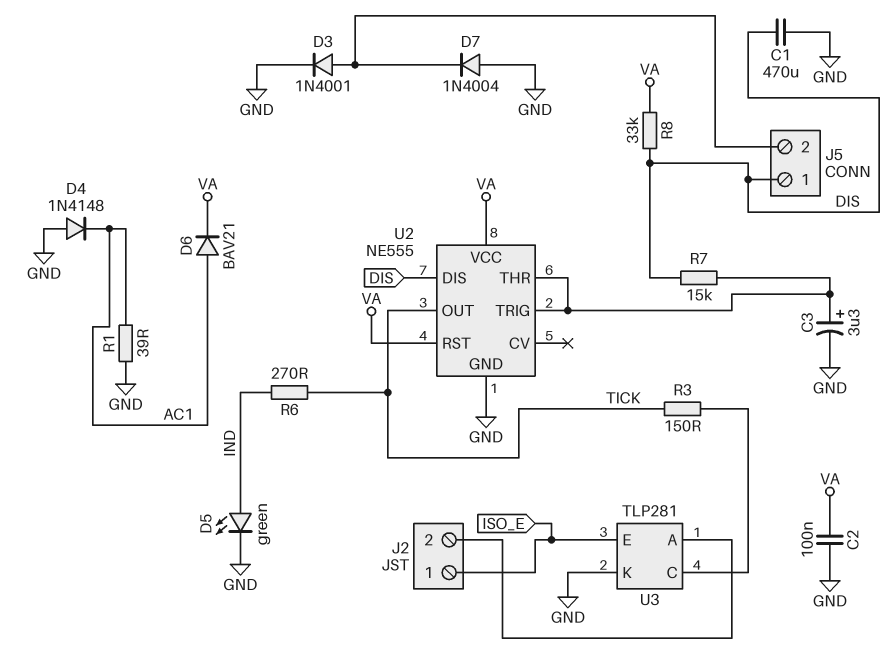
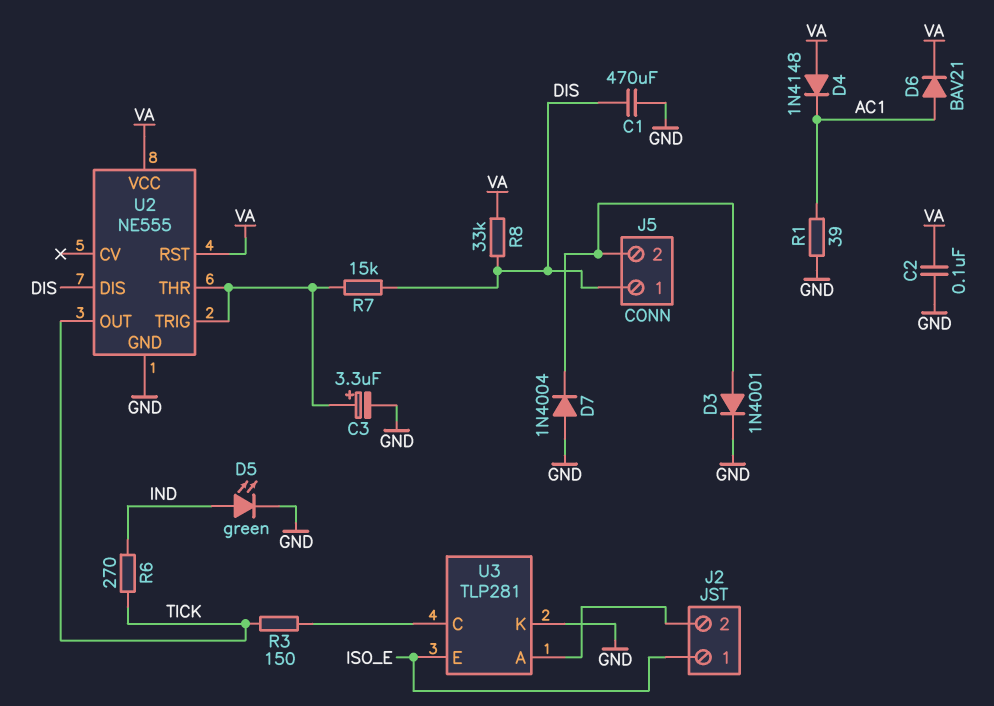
D4: diode 1N4148 (A GND, K AC1) -> diode 1N4148 (A VA, K AC1)

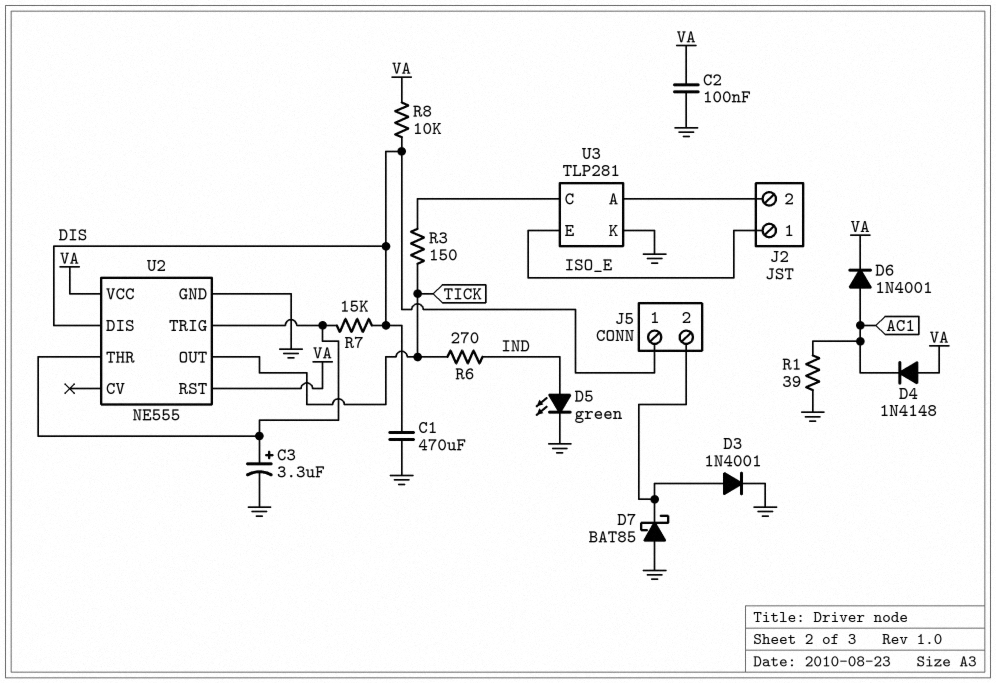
D6: diode BAV21 (A AC1, K VA) -> diode 1N4001 (A AC1, K VA)
D7: diode 1N4004 (A GND, K J5/2) -> schottky BAT85 (A GND, K J5/2)
R8: 33k (DIS, VA) -> 10k (DIS, VA)

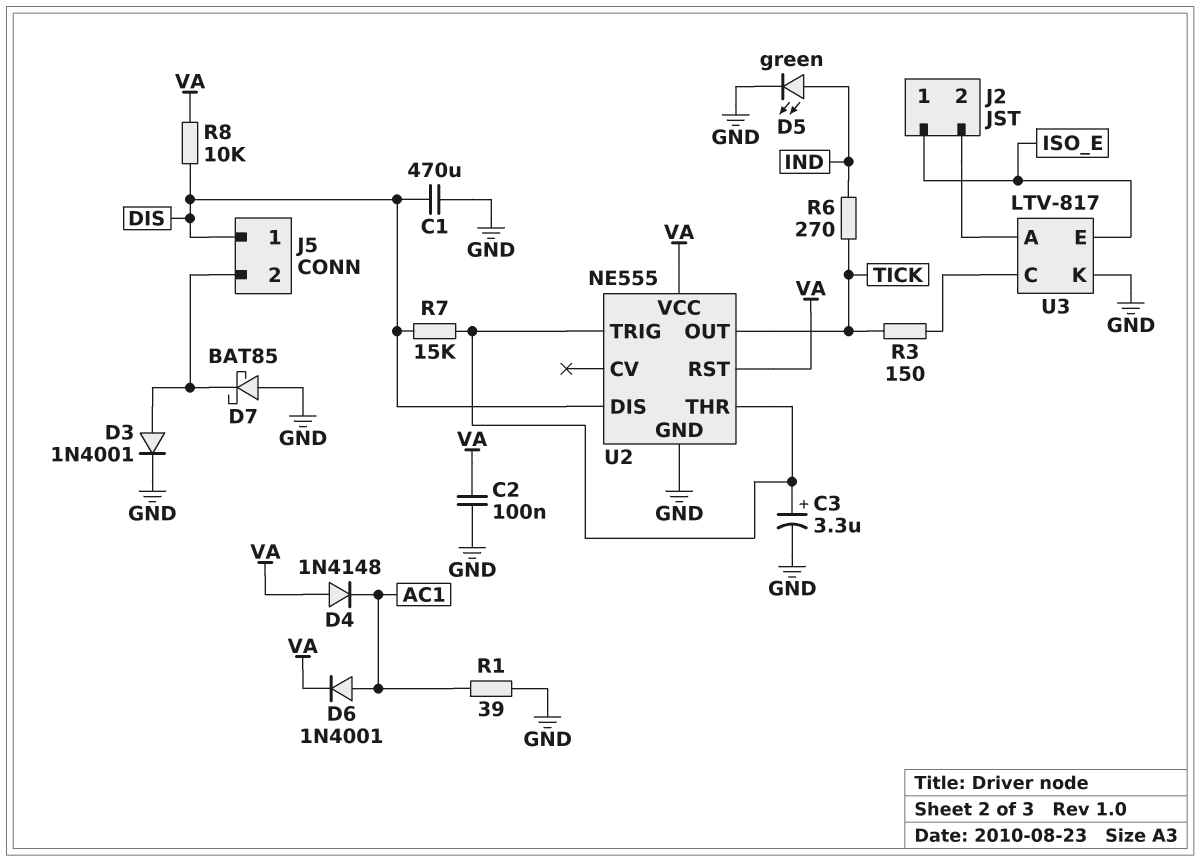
U3: TLP281 -> LTV-817

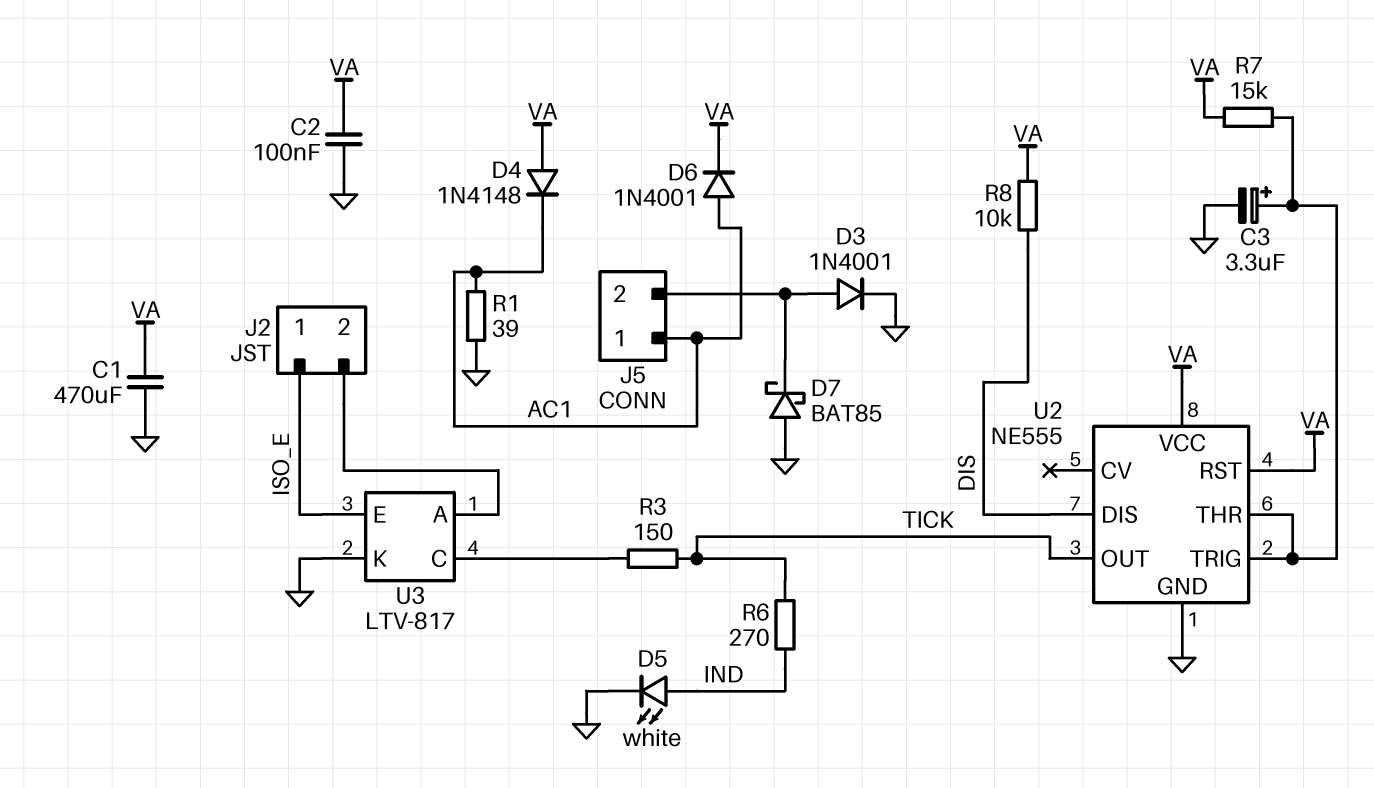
C1: 470uF (DIS, GND) -> 470uF (GND, VA)
D5: LED green (A IND, K GND) -> LED white (A IND, K GND)
J5 pin 1: DIS -> AC1
R7: 15k (DIS, U2/THR) -> 15k (U2/THR, VA)

